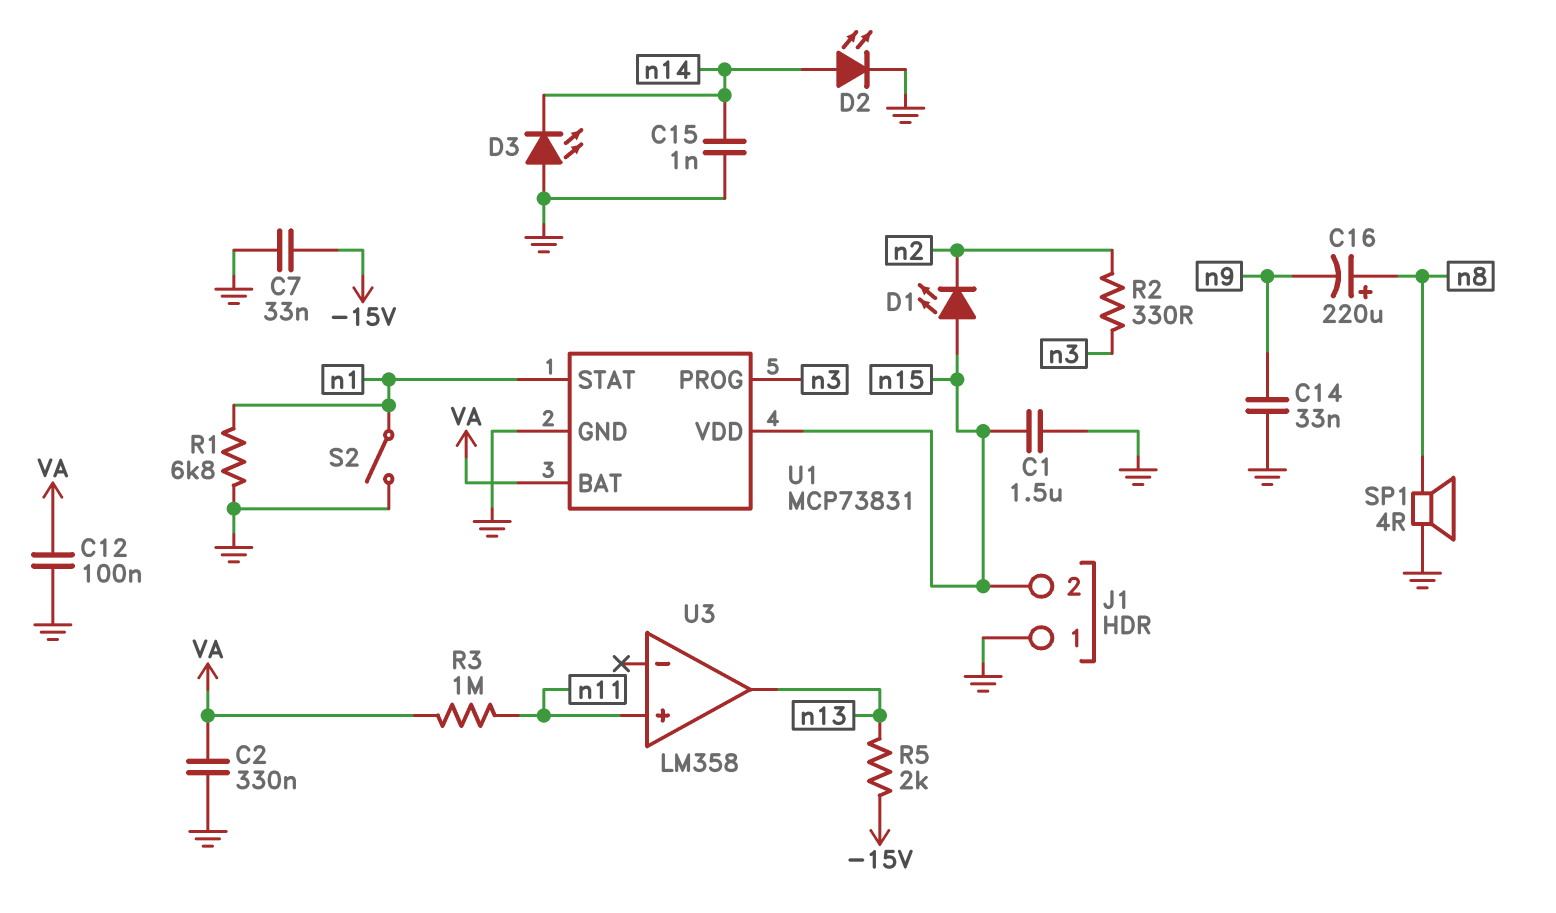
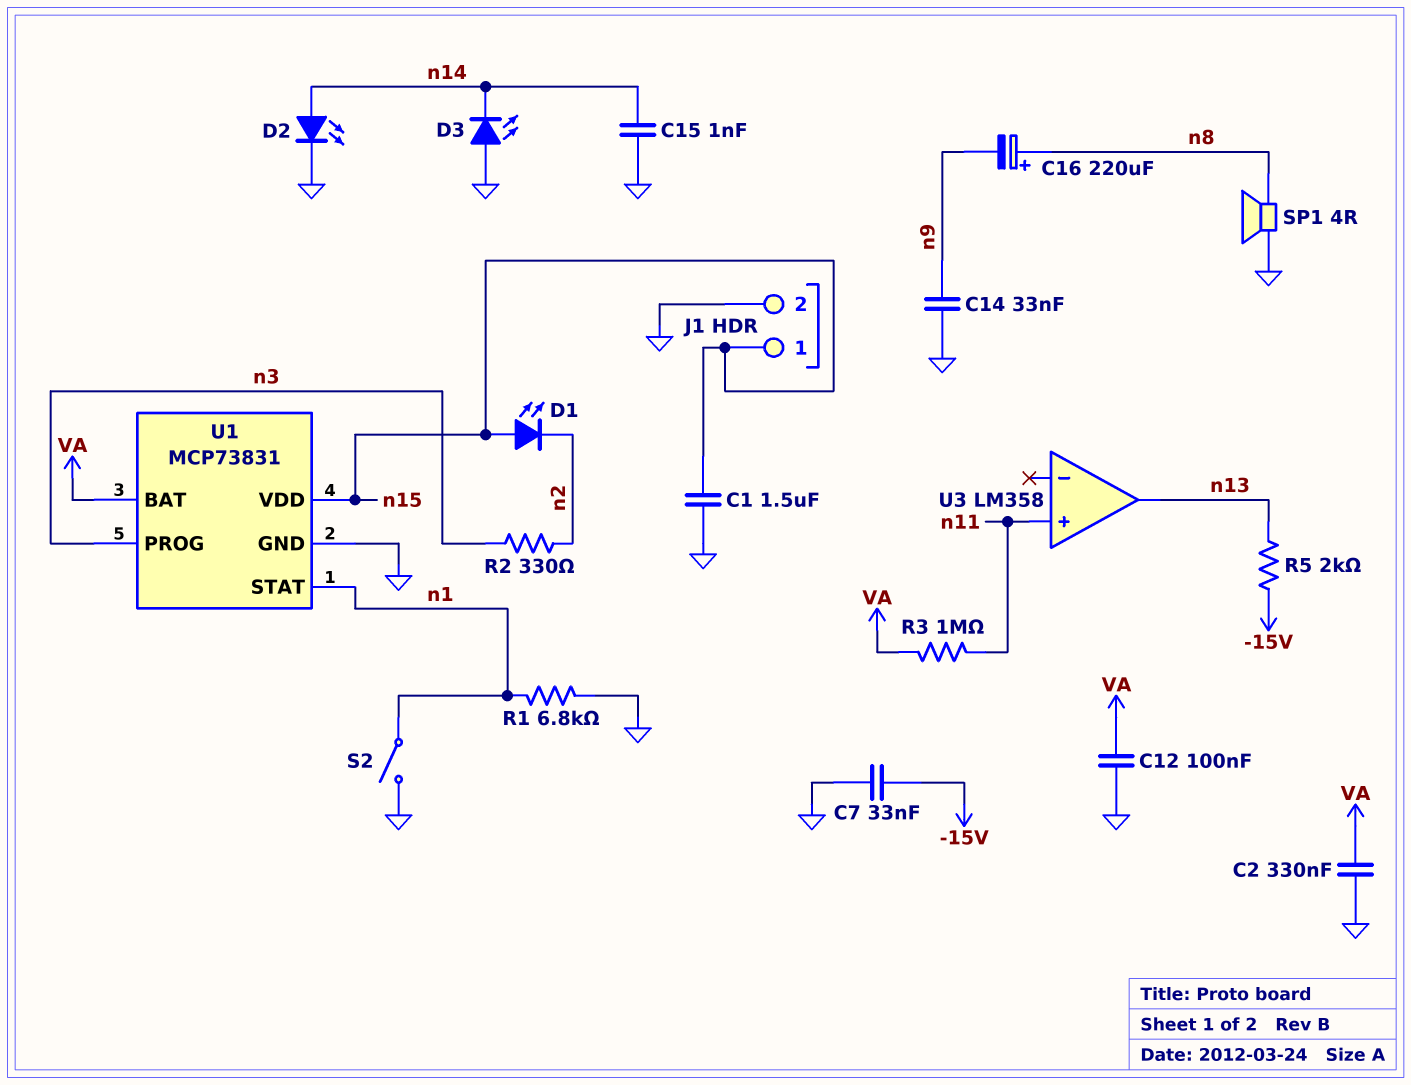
J1 pin 1: GND -> n15
J1 pin 2: n15 -> GND

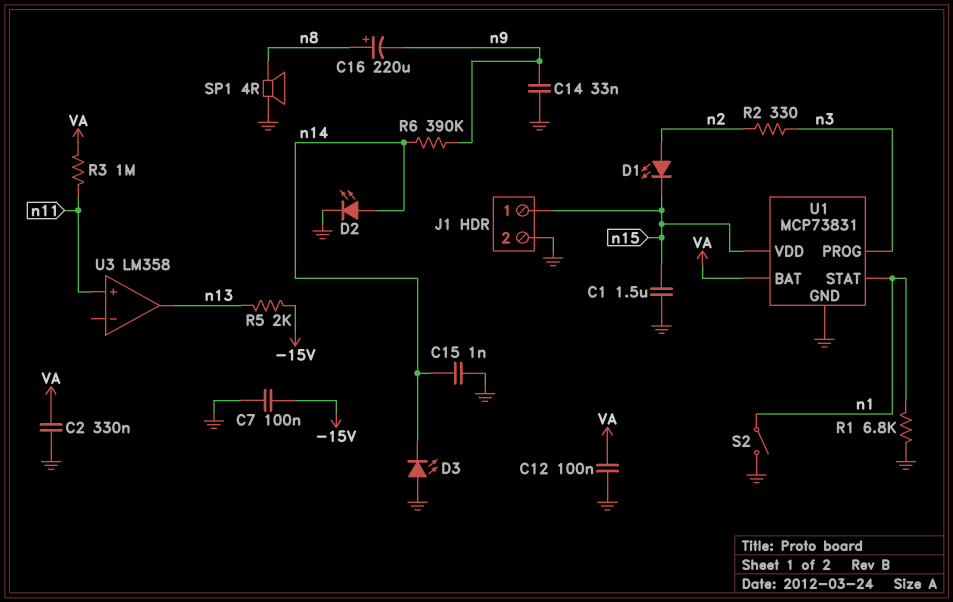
C7: 33nF (-15V, GND) -> 100nF (-15V, GND)
D1: LED (A n15, K n2) -> LED (A n2, K n15)
R6: none -> 390k (n9, n14)

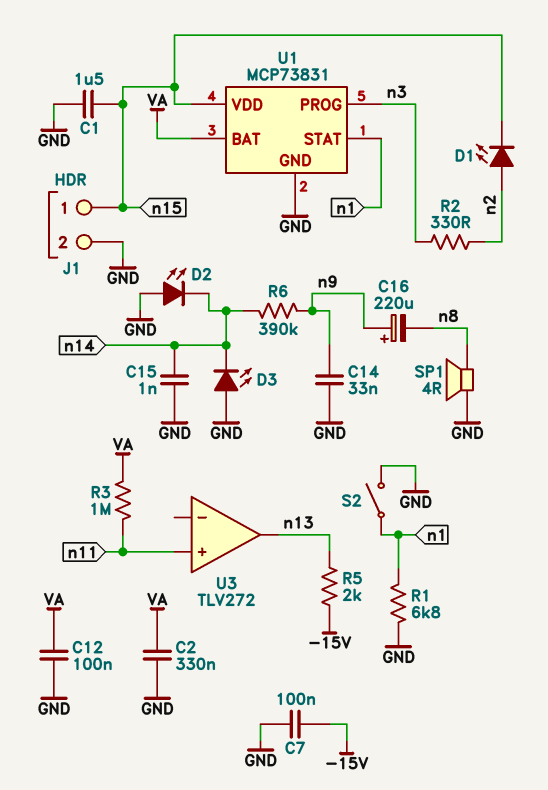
C16: 220uF (plus n8, minus n9) -> 220uF (plus n9, minus n8)
D2: LED (A n14, K GND) -> LED (A GND, K n14)
U3: LM358 -> TLV272

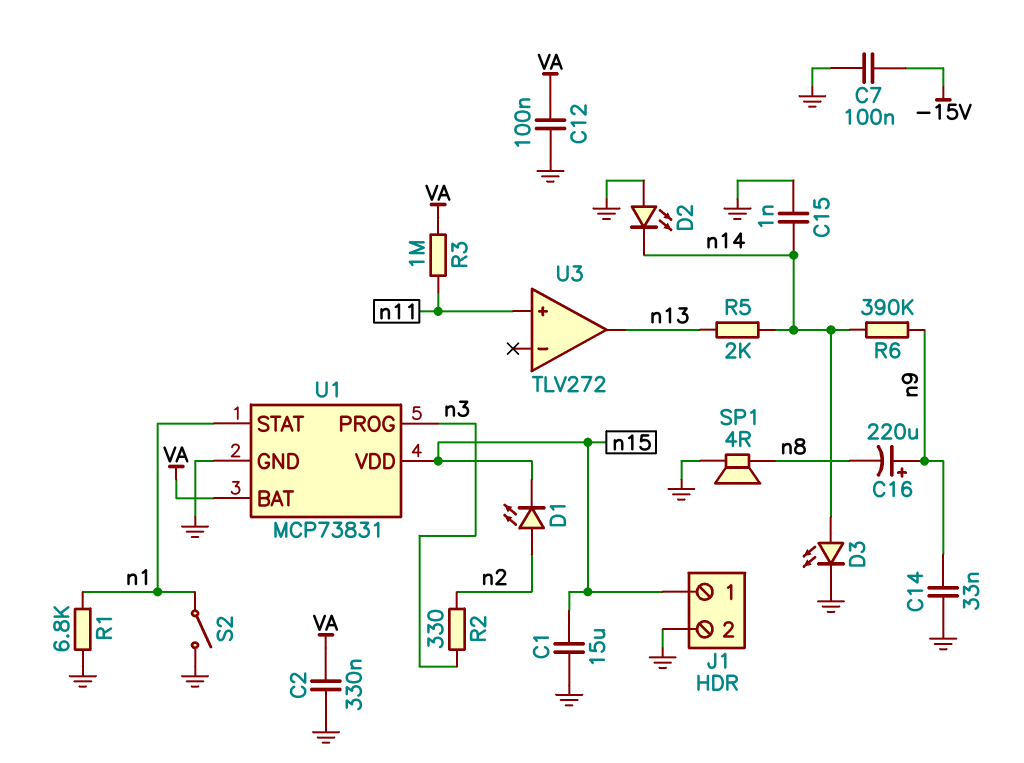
C1: 1.5uF (GND, n15) -> 15uF (GND, n15)
D3: LED (A GND, K n14) -> LED (A n14, K GND)
R5: 2k (-15V, n13) -> 2k (n13, n14)

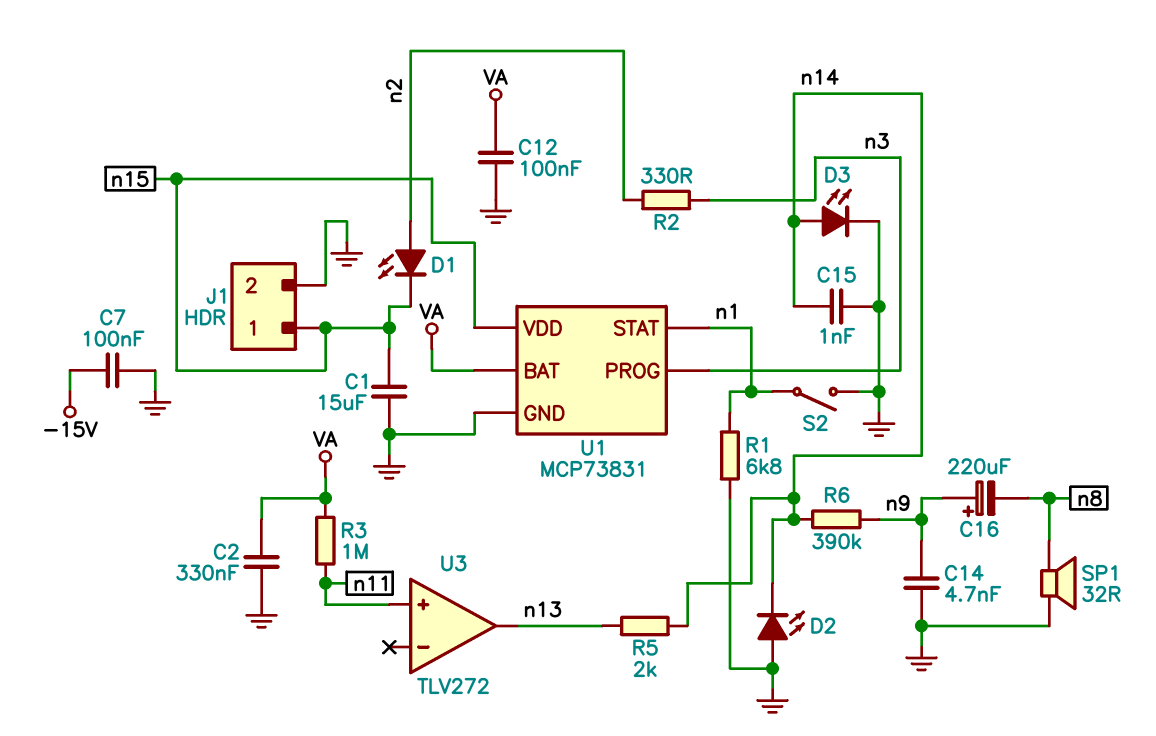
C14: 33nF (GND, n9) -> 4.7nF (GND, n9)
SP1: speaker 4R (GND, n8) -> speaker 32R (GND, n8)

